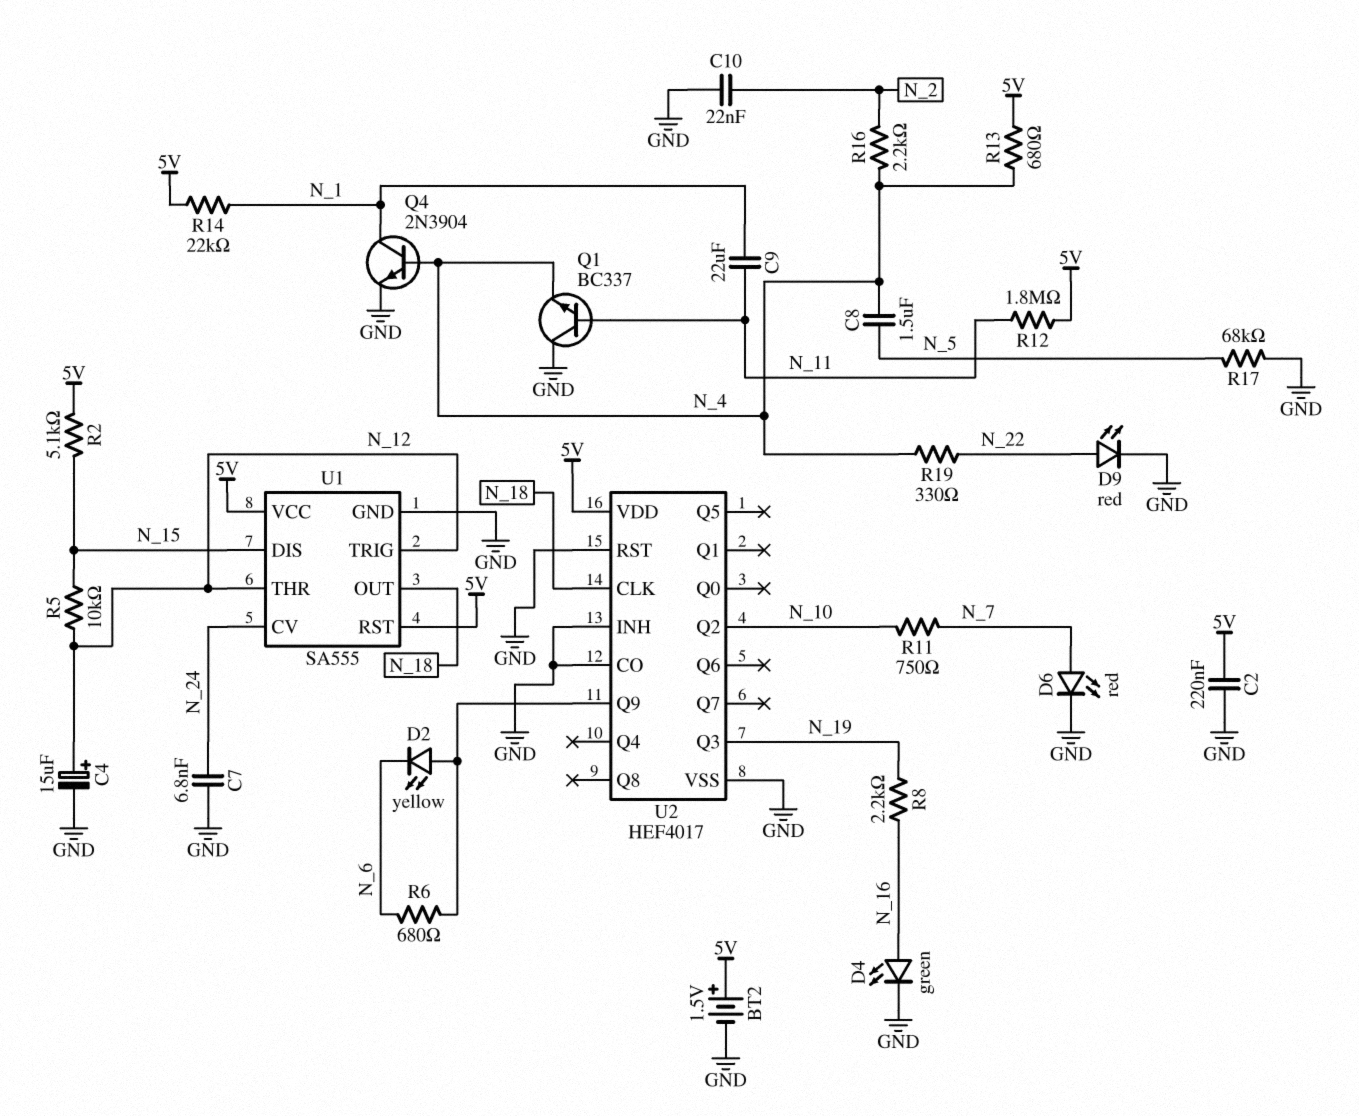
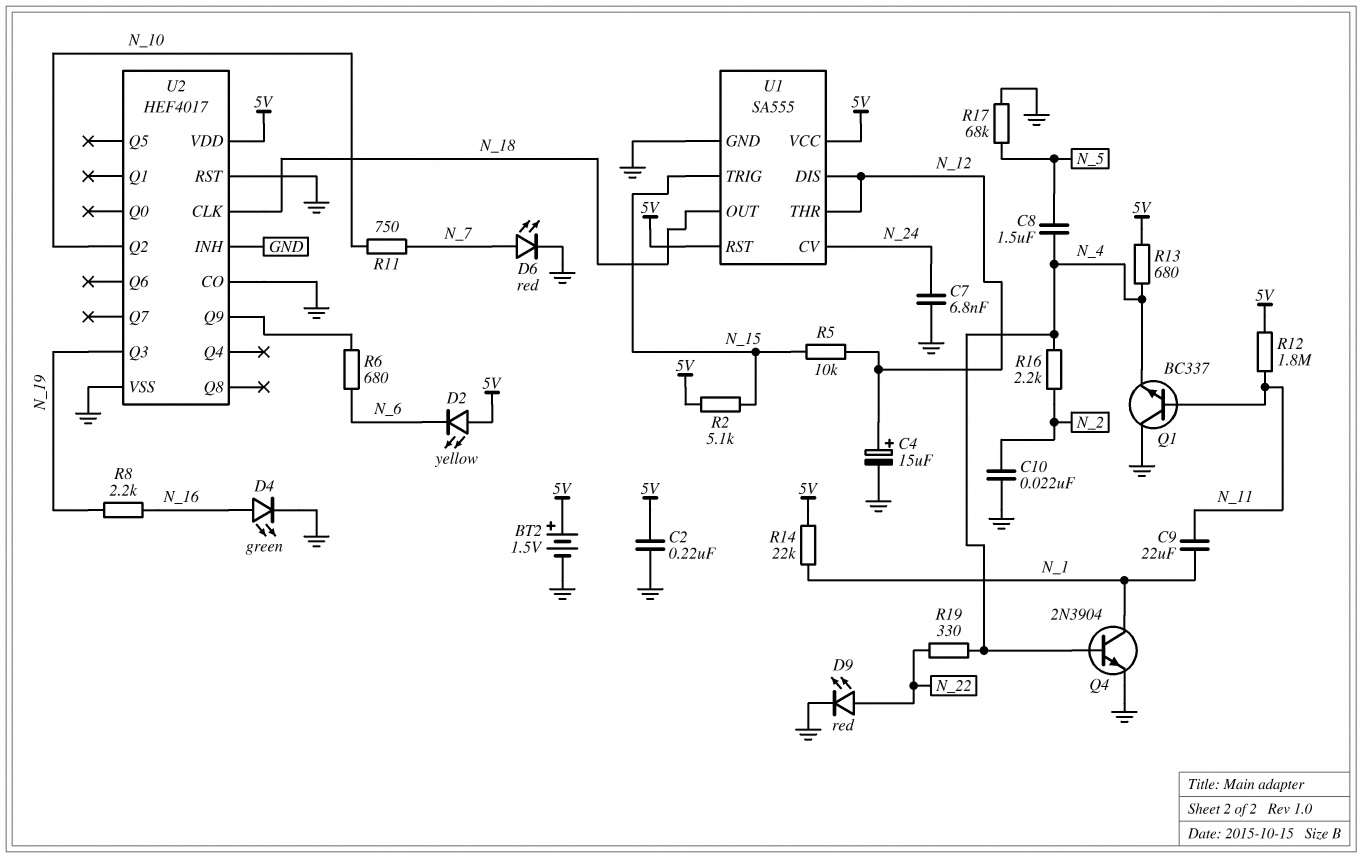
D2: LED yellow (A U2/Q9, K N_6) -> LED yellow (A 5V, K N_6)
U1 pin DIS: N_15 -> N_12
U1 pin TRIG: N_12 -> N_15

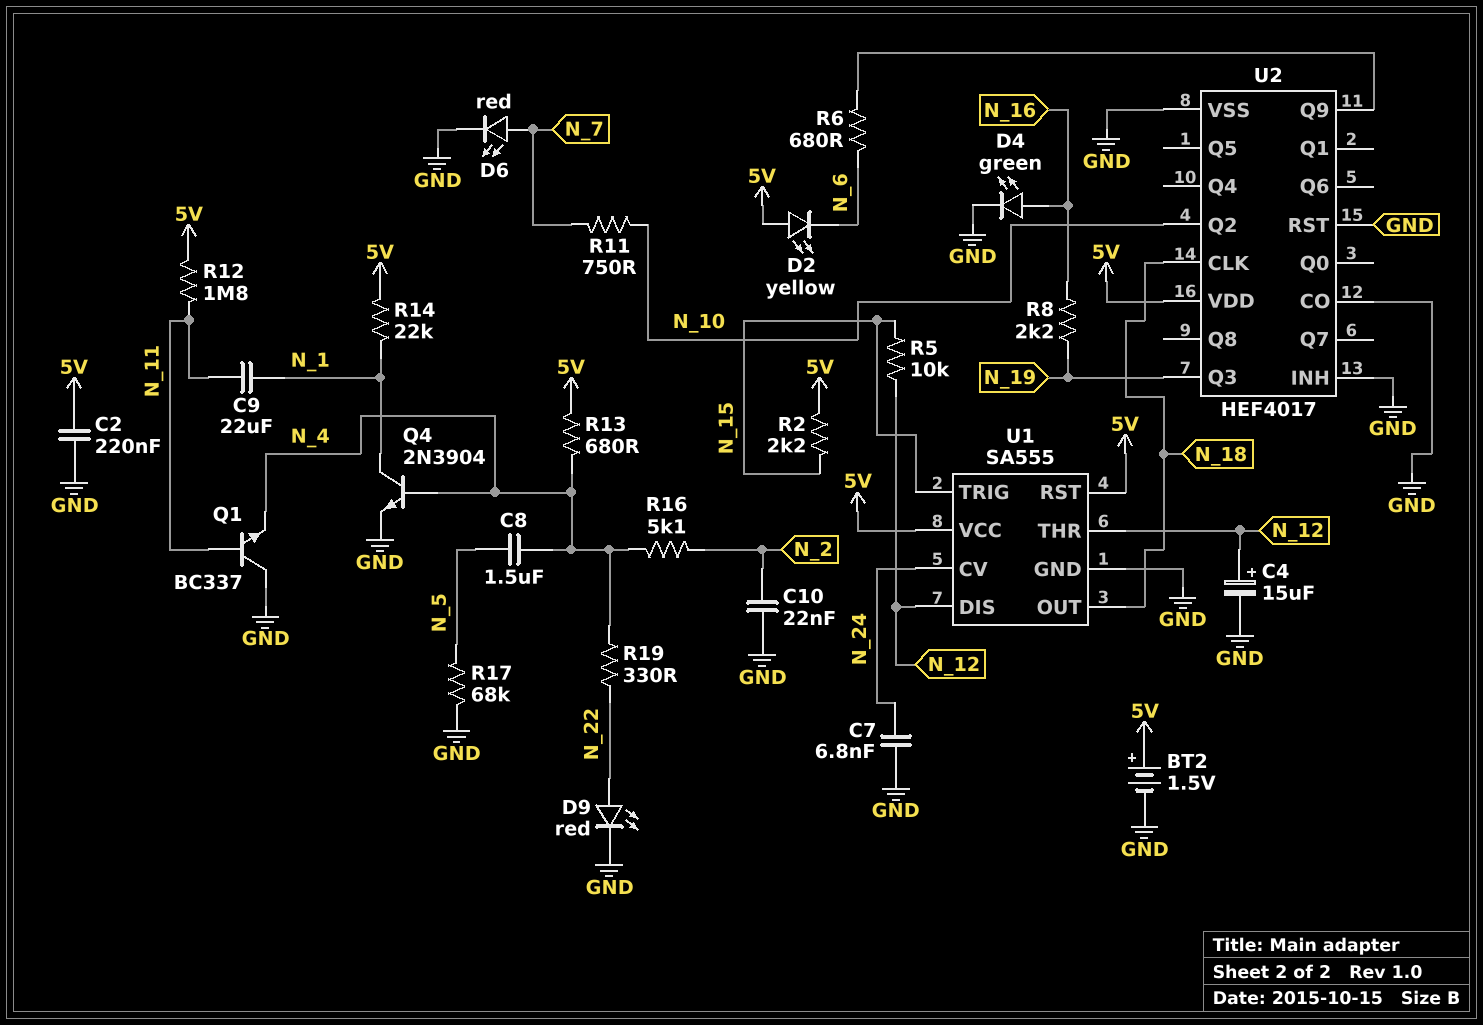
R2: 5.1k (5V, N_15) -> 2.2k (5V, N_15)
R16: 2.2k (N_2, N_4) -> 5.1k (N_2, N_4)

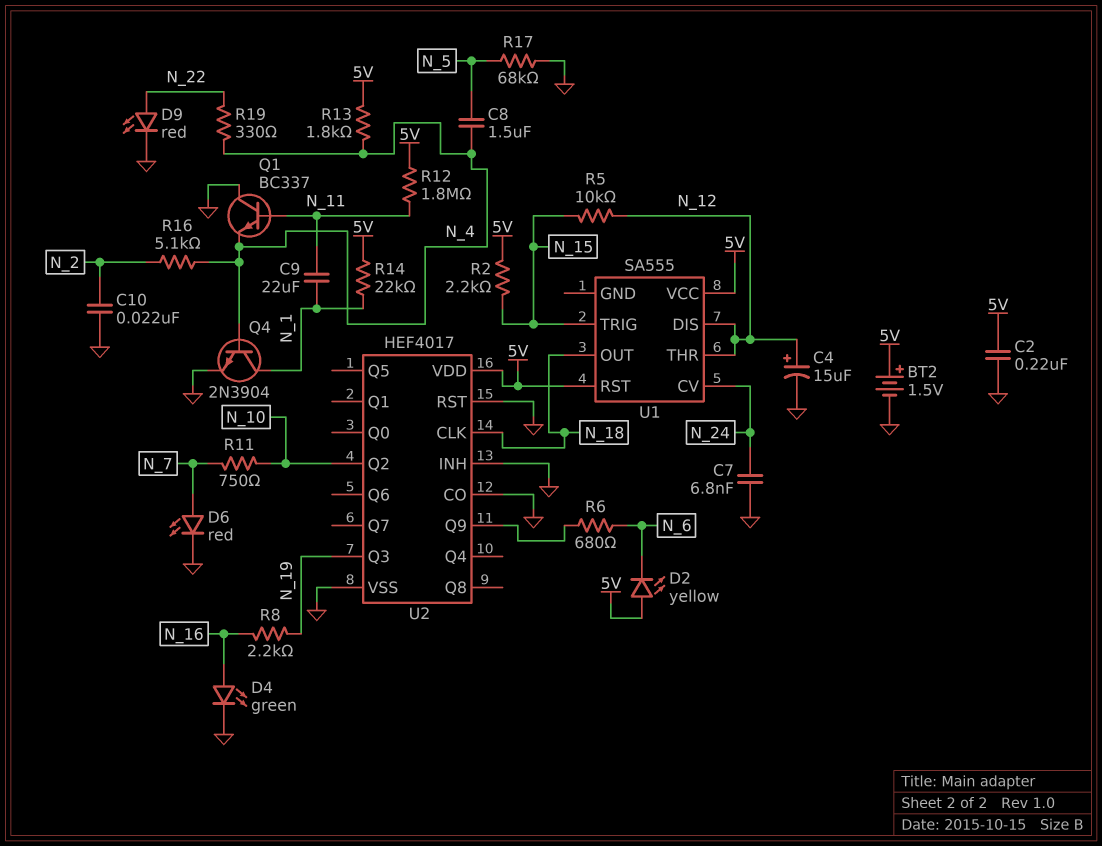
R13: 680 (5V, N_4) -> 1.8k (5V, N_4)
U1 pin GND: GND -> none

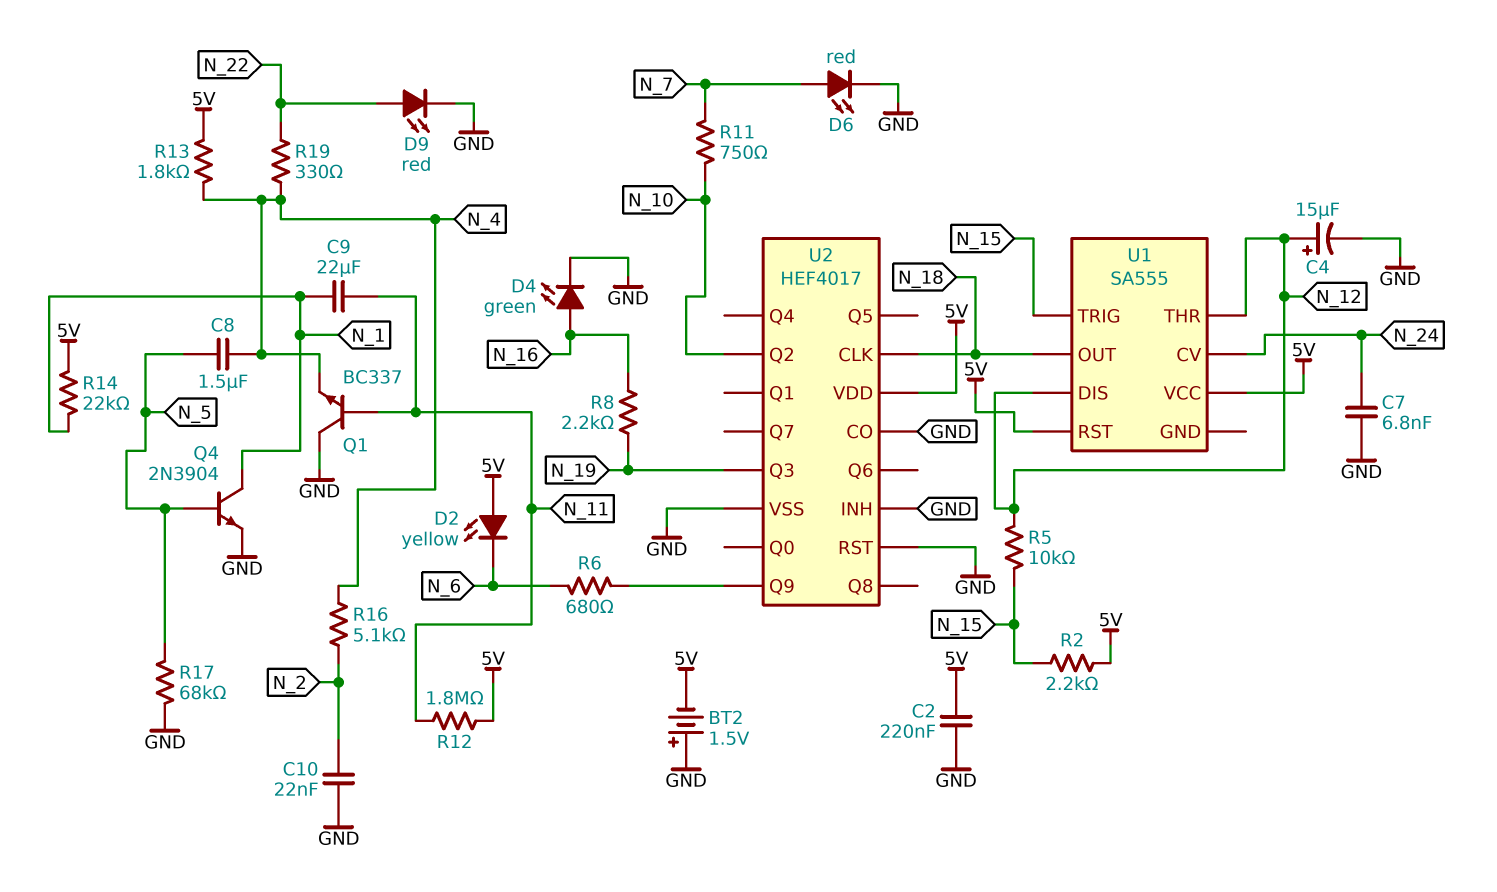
BT2: 1.5V (plus 5V, minus GND) -> 1.5V (plus GND, minus 5V)
Q4: NPN 2N3904 (B N_4, C N_1, E GND) -> NPN 2N3904 (B N_5, C N_1, E GND)

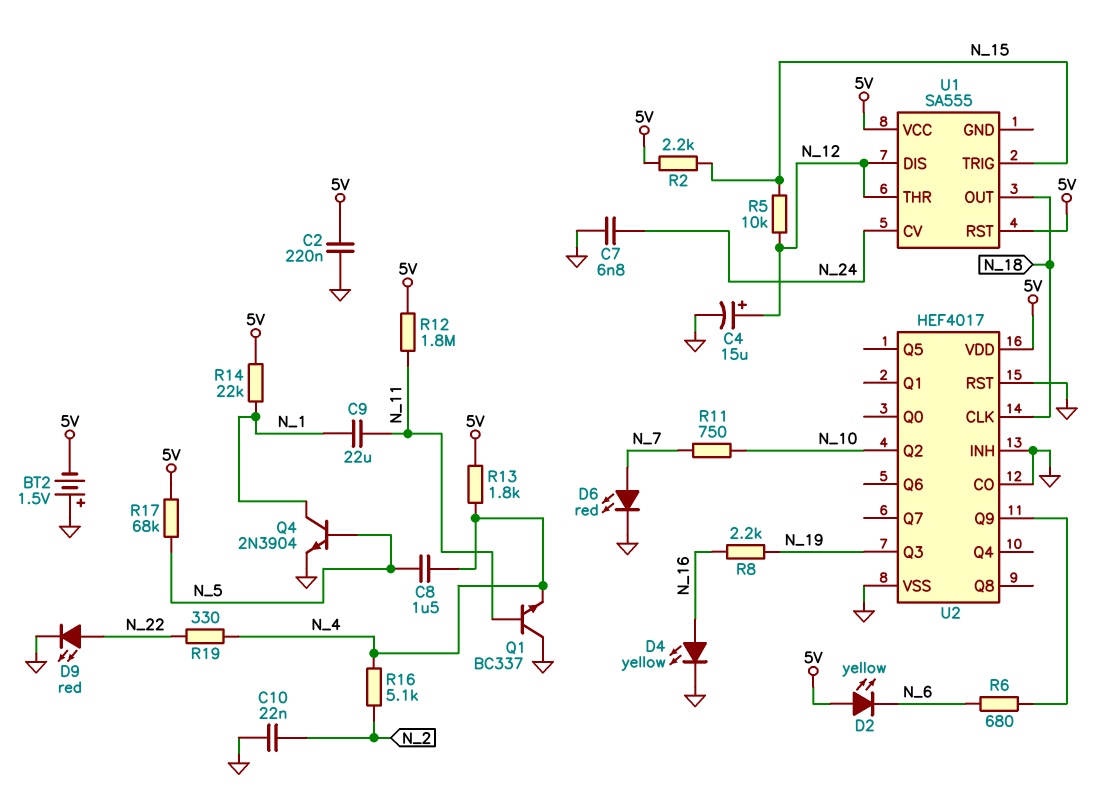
D4: LED green (A N_16, K GND) -> LED yellow (A N_16, K GND)
R17: 68k (GND, N_5) -> 68k (5V, N_5)

